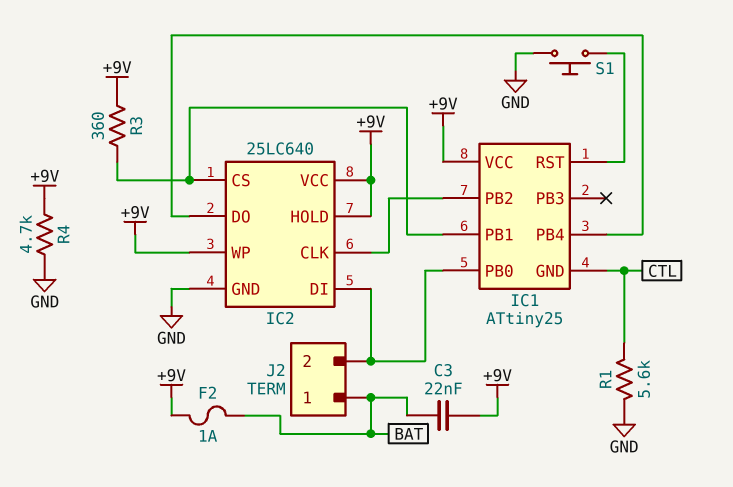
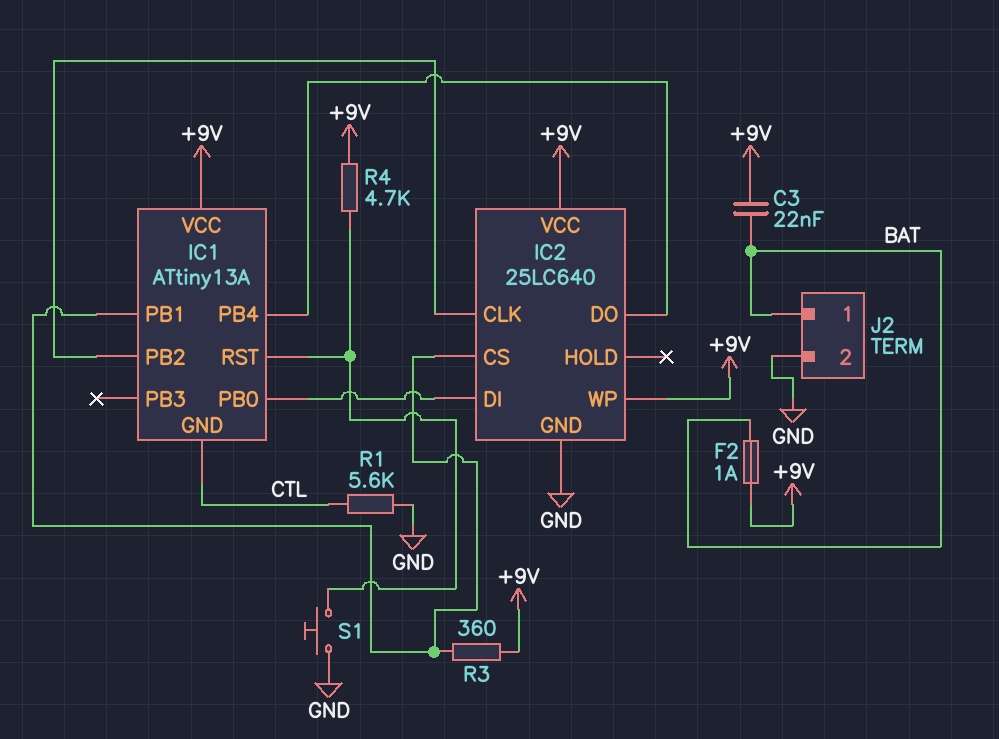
IC1: ATtiny25 -> ATtiny13A
IC2 pin HOLD: +9V -> none
J2 pin 2: IC1/PB0 -> GND
R4: 4.7k (+9V, GND) -> 4.7k (+9V, IC1/RST)

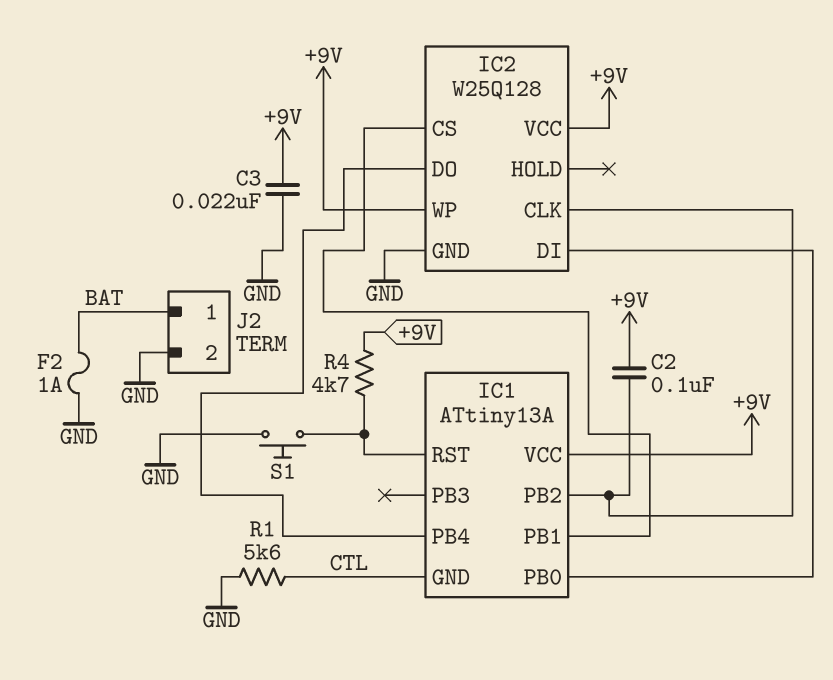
C2: none -> 100nF (+9V, IC1/PB2)
C3: 22nF (+9V, BAT) -> 22nF (+9V, GND)
F2: 1A (+9V, BAT) -> 1A (BAT, GND)
IC2: 25LC640 -> W25Q128
R3: 360 (+9V, IC1/PB1) -> none

